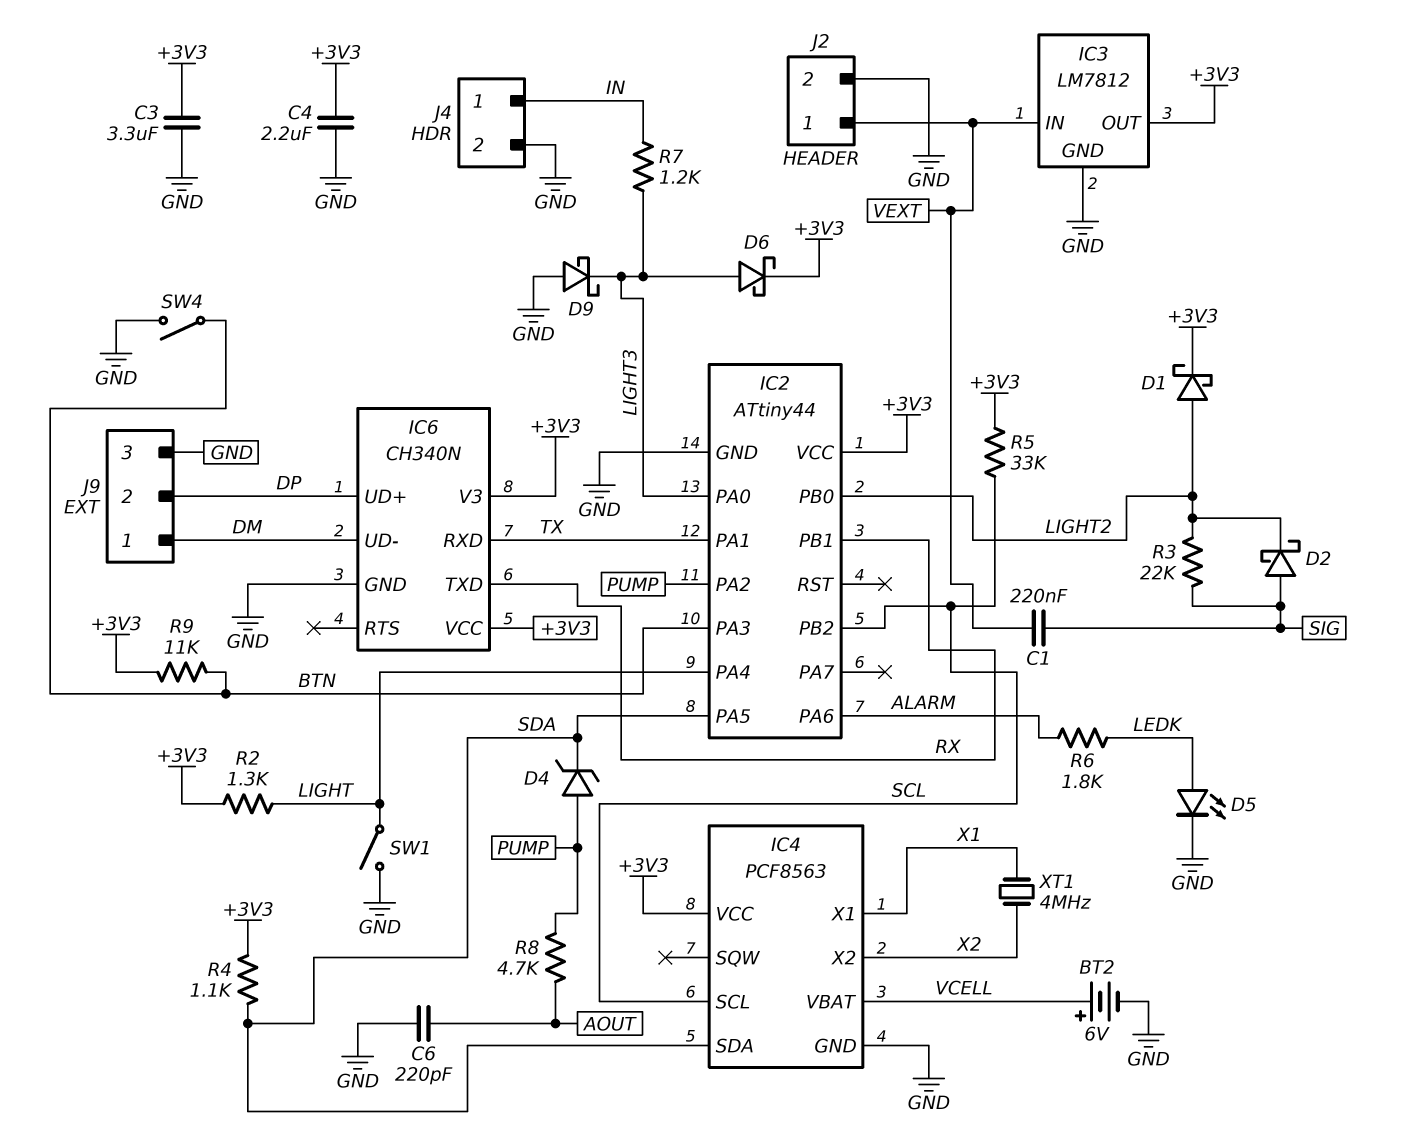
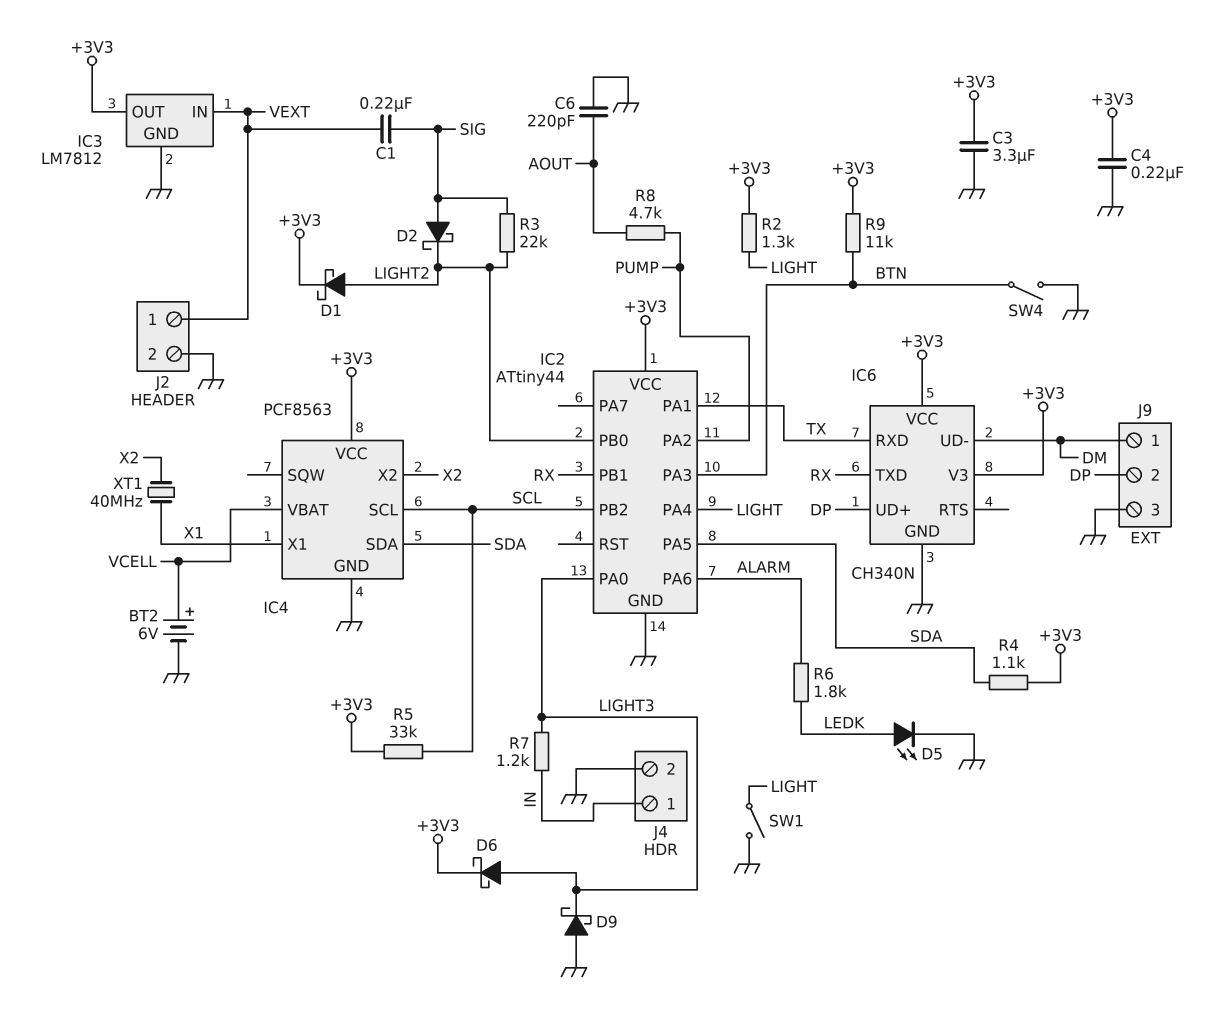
C4: 2.2uF (+3V3, GND) -> 220nF (+3V3, GND)
D4: zener (A PUMP, K SDA) -> none
XT1: 4MHz (X1, X2) -> 40MHz (X1, X2)

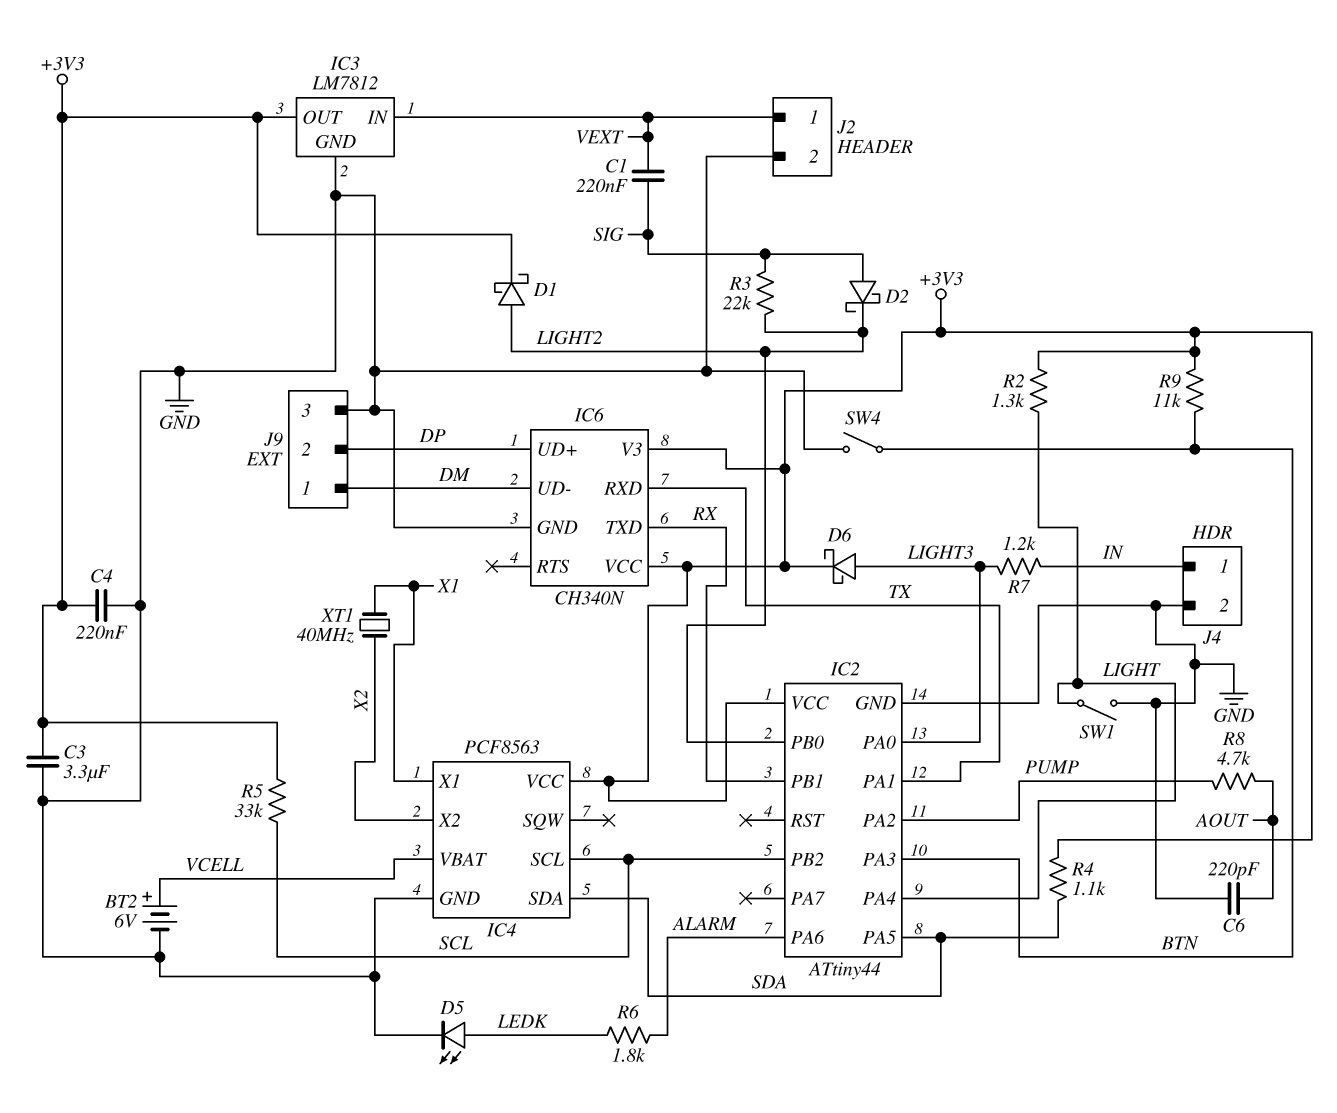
D9: schottky (A GND, K LIGHT3) -> none

